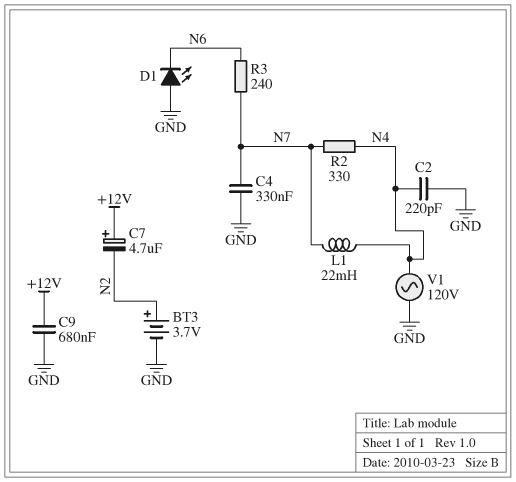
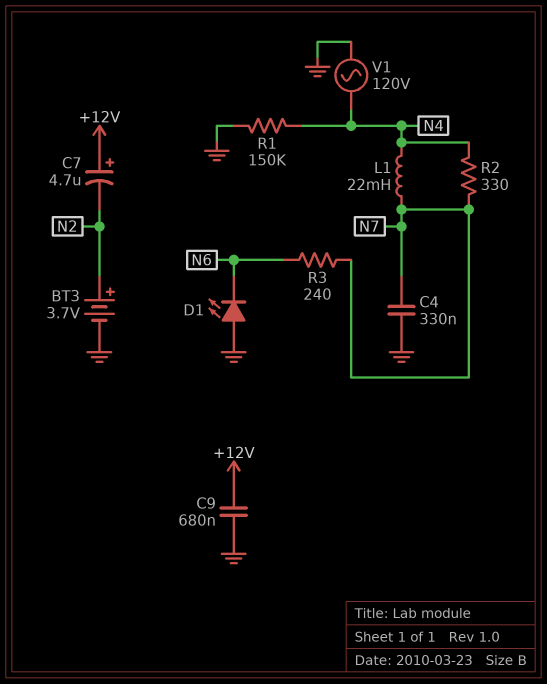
C2: 220pF (GND, N4) -> none
R1: none -> 150k (GND, N4)

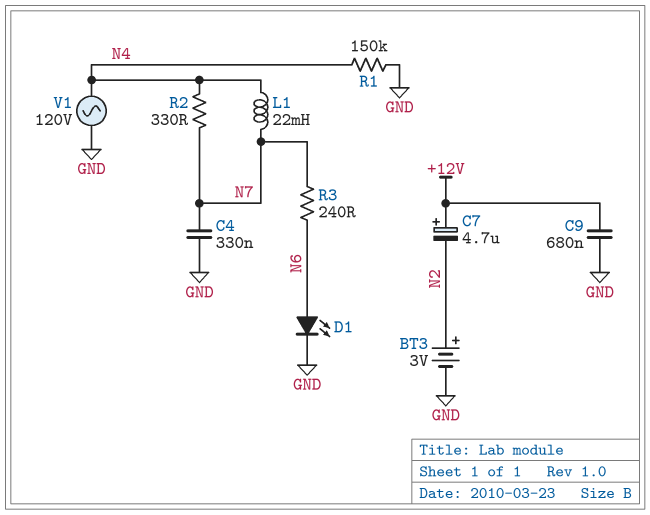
BT3: 3.7V (plus N2, minus GND) -> 3V (plus N2, minus GND)
D1: LED (A GND, K N6) -> LED (A N6, K GND)

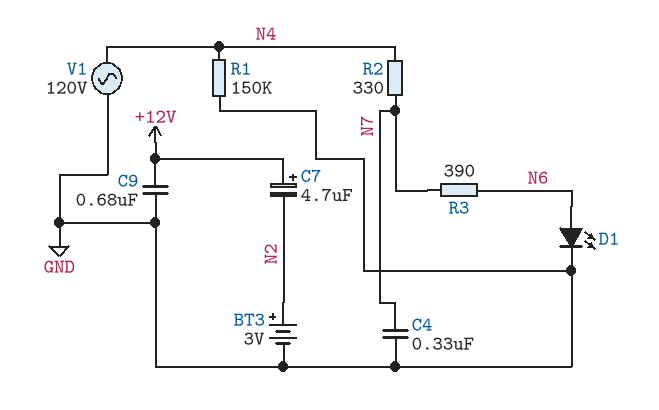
L1: 22mH (N4, N7) -> none
R3: 240 (N6, N7) -> 390 (N6, N7)

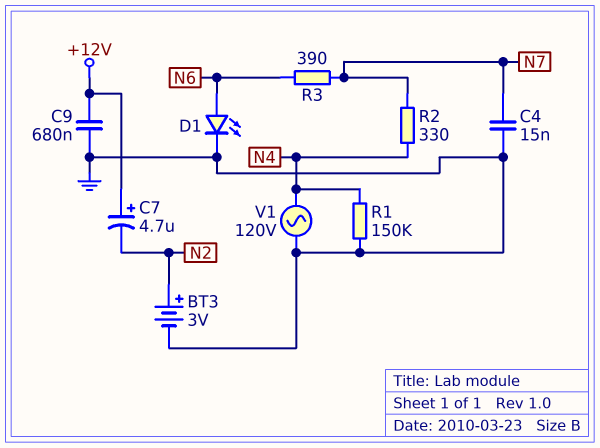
C4: 330nF (GND, N7) -> 15nF (GND, N7)

